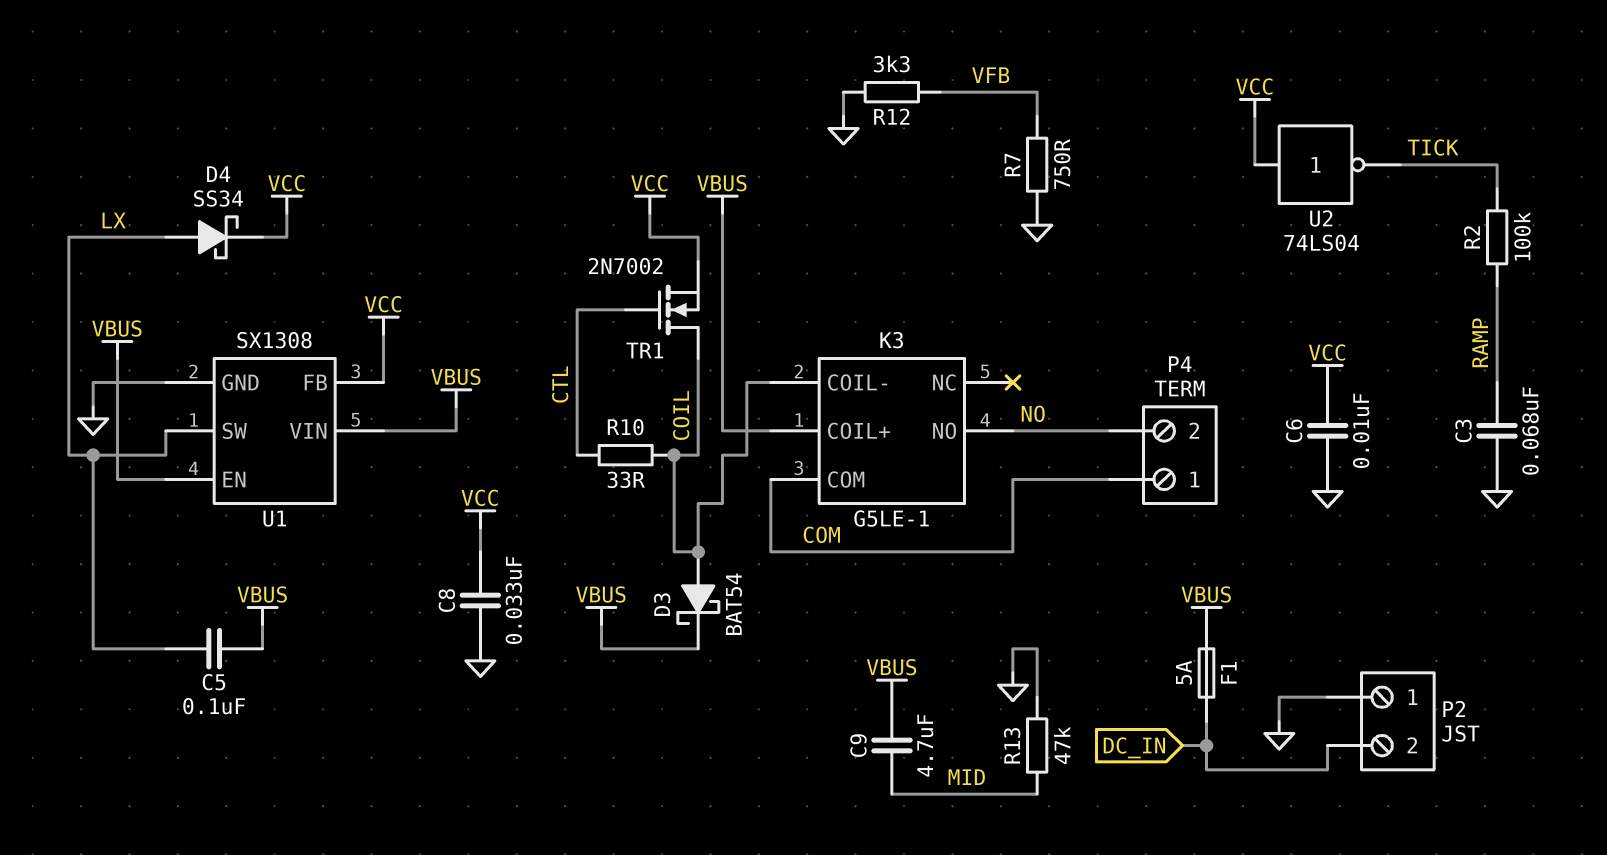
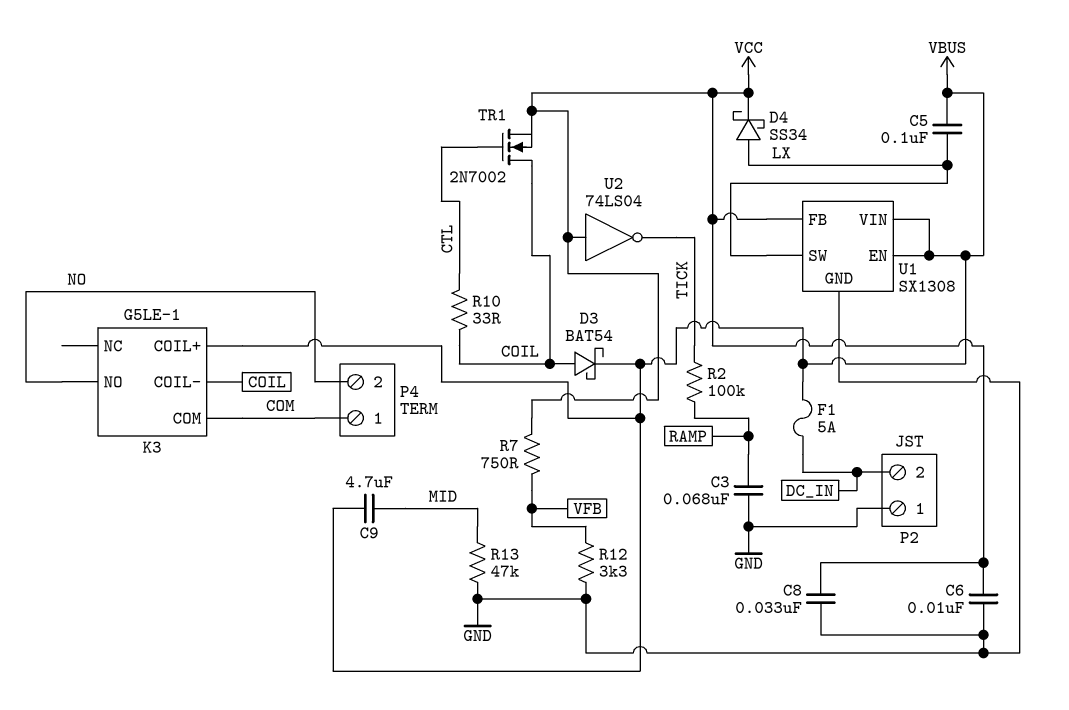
R7: 750 (GND, VFB) -> 750 (VCC, VFB)

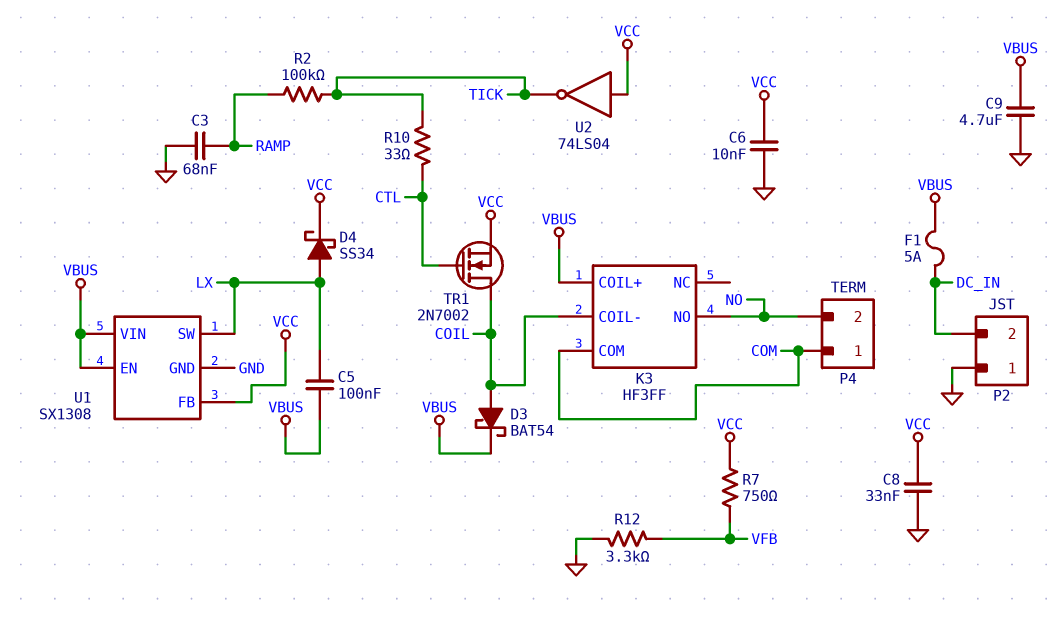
C9: 4.7uF (MID, VBUS) -> 4.7uF (GND, VBUS)
K3: G5LE-1 -> HF3FF
R10: 33 (COIL, CTL) -> 33 (CTL, TICK)
R13: 47k (GND, MID) -> none

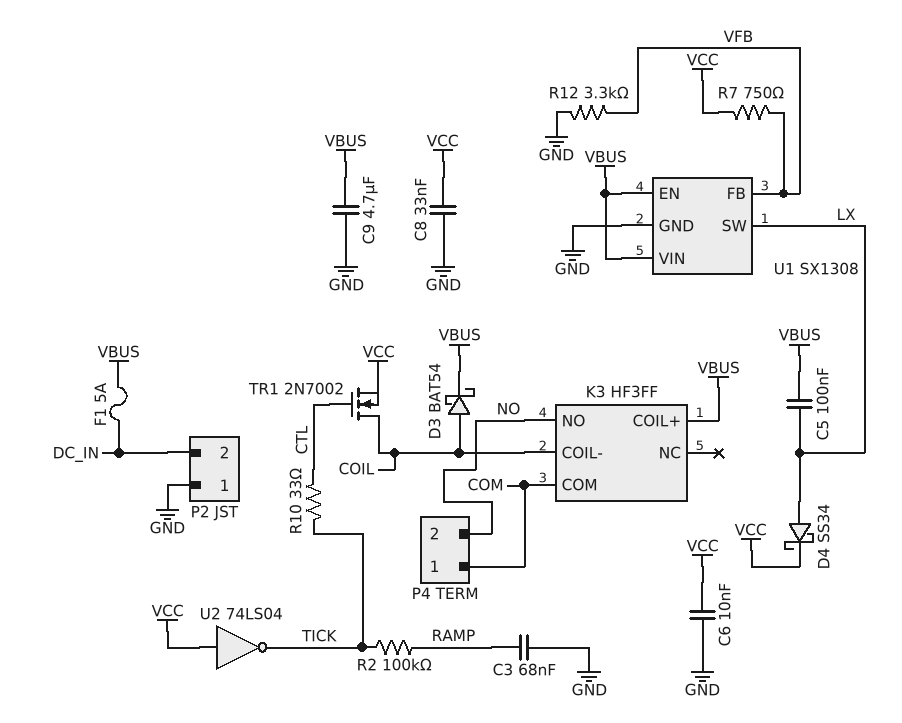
U1 pin FB: VCC -> VFB

